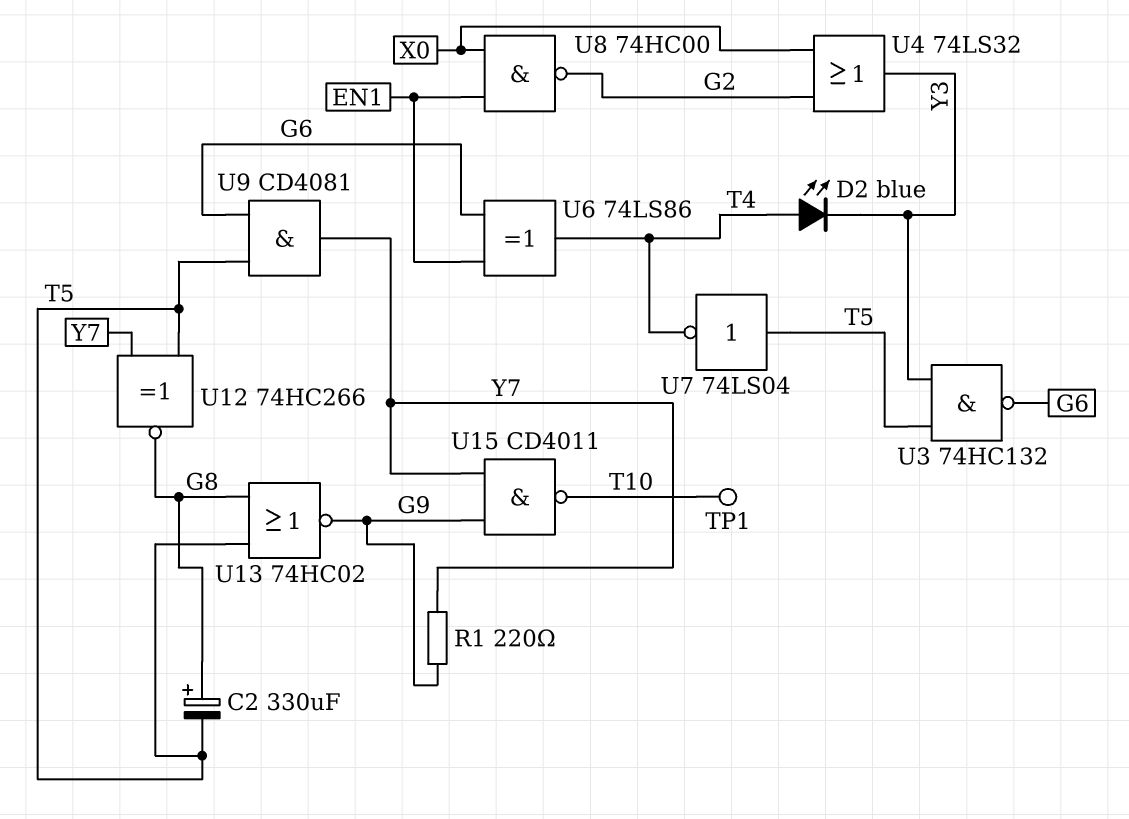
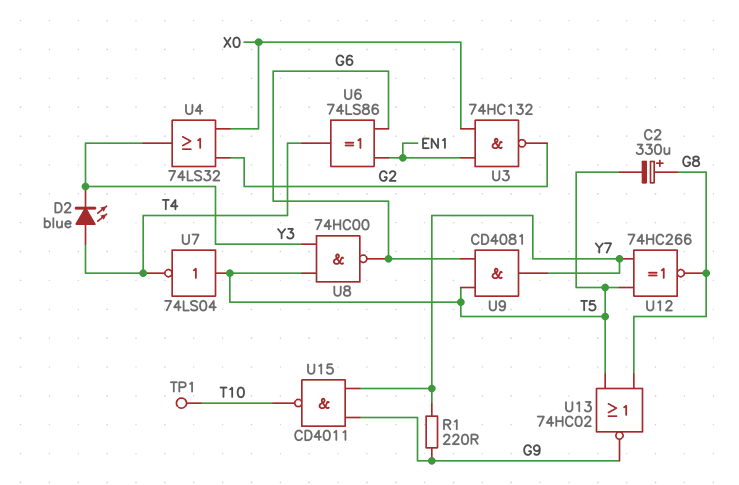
U3: NAND 74HC132 (in T5, in Y3, out G6) -> NAND 74HC132 (in EN1, in X0, out G2)
U8: NAND 74HC00 (in EN1, in X0, out G2) -> NAND 74HC00 (in T5, in Y3, out G6)

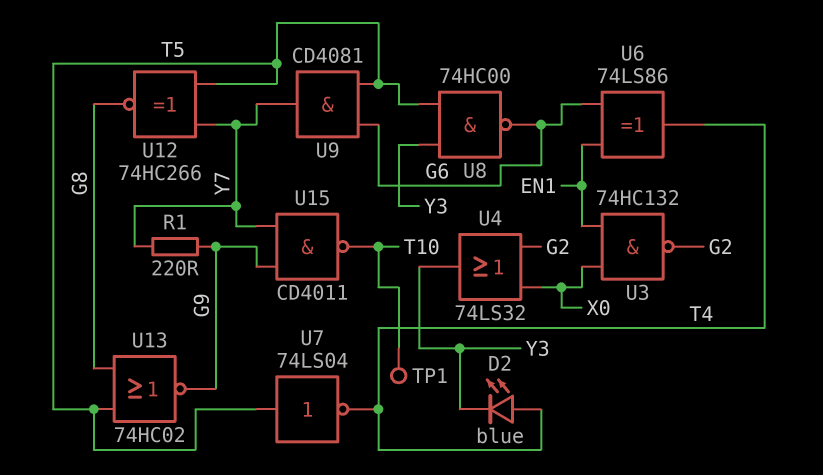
C2: 330uF (plus G8, minus T5) -> none

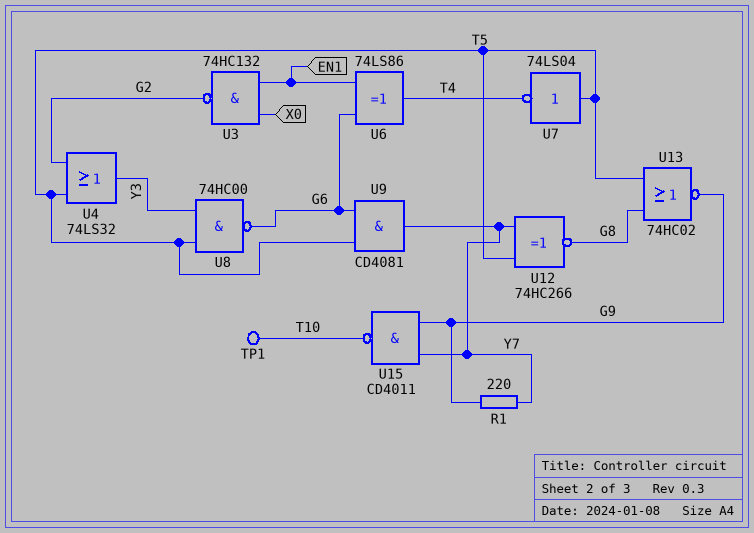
D2: LED blue (A T4, K Y3) -> none
U4: OR 74LS32 (in G2, in X0, out Y3) -> OR 74LS32 (in G2, in T5, out Y3)

